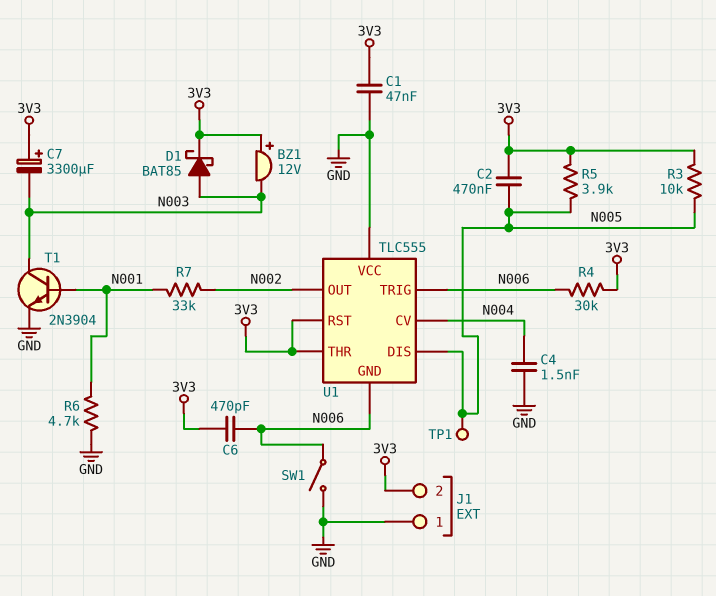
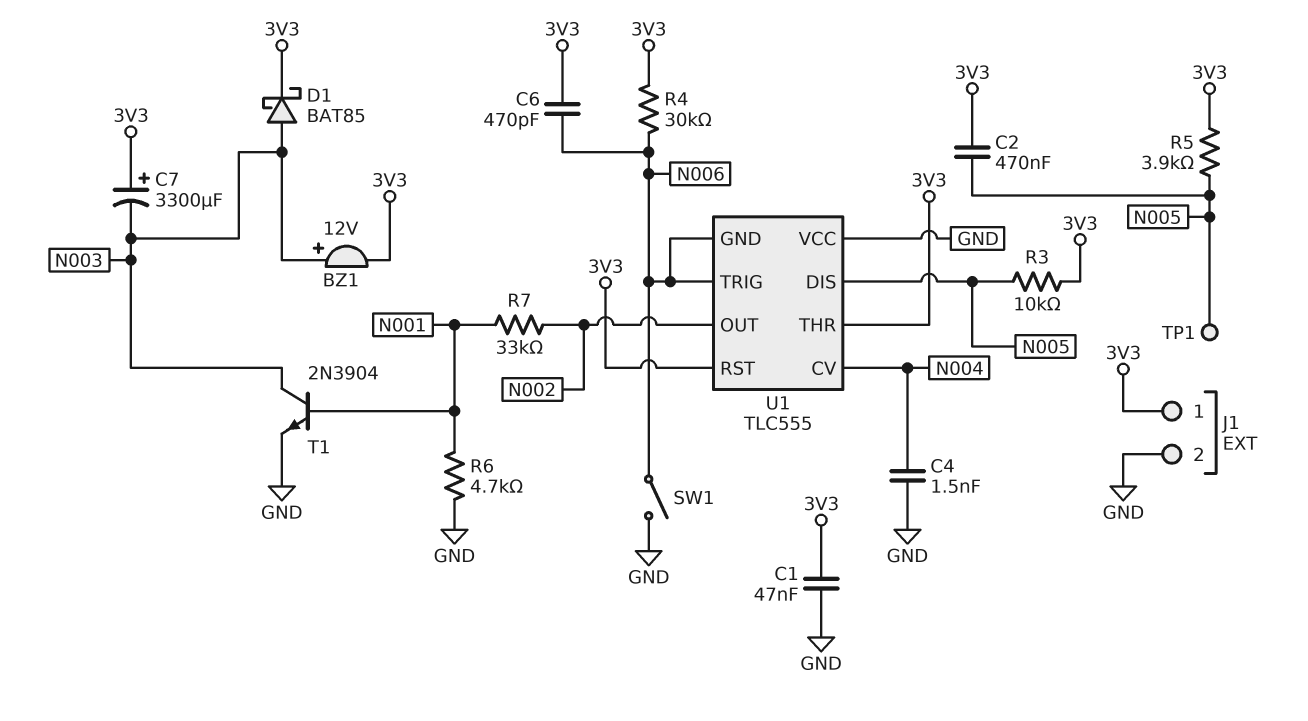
BZ1: buzzer 12V (plus 3V3, minus N003) -> buzzer 12V (plus N003, minus 3V3)
J1 pin 1: GND -> 3V3
J1 pin 2: 3V3 -> GND

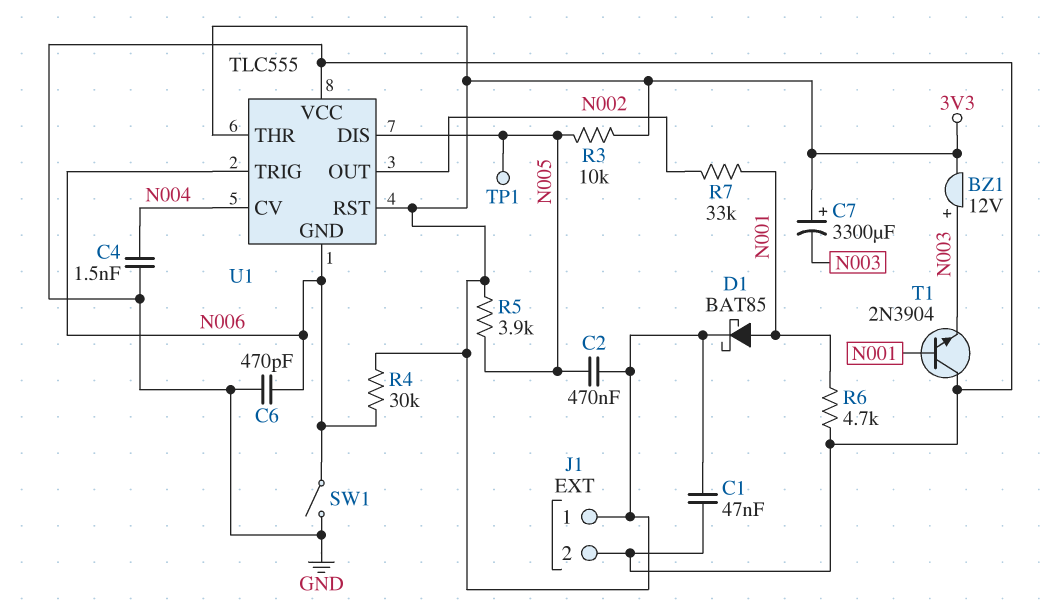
C6: 470pF (3V3, N006) -> 470pF (GND, N006)
D1: schottky BAT85 (A N003, K 3V3) -> schottky BAT85 (A N001, K 3V3)
T1: NPN 2N3904 (B N001, C N003, E GND) -> NPN 2N3904 (B N001, C GND, E N003)

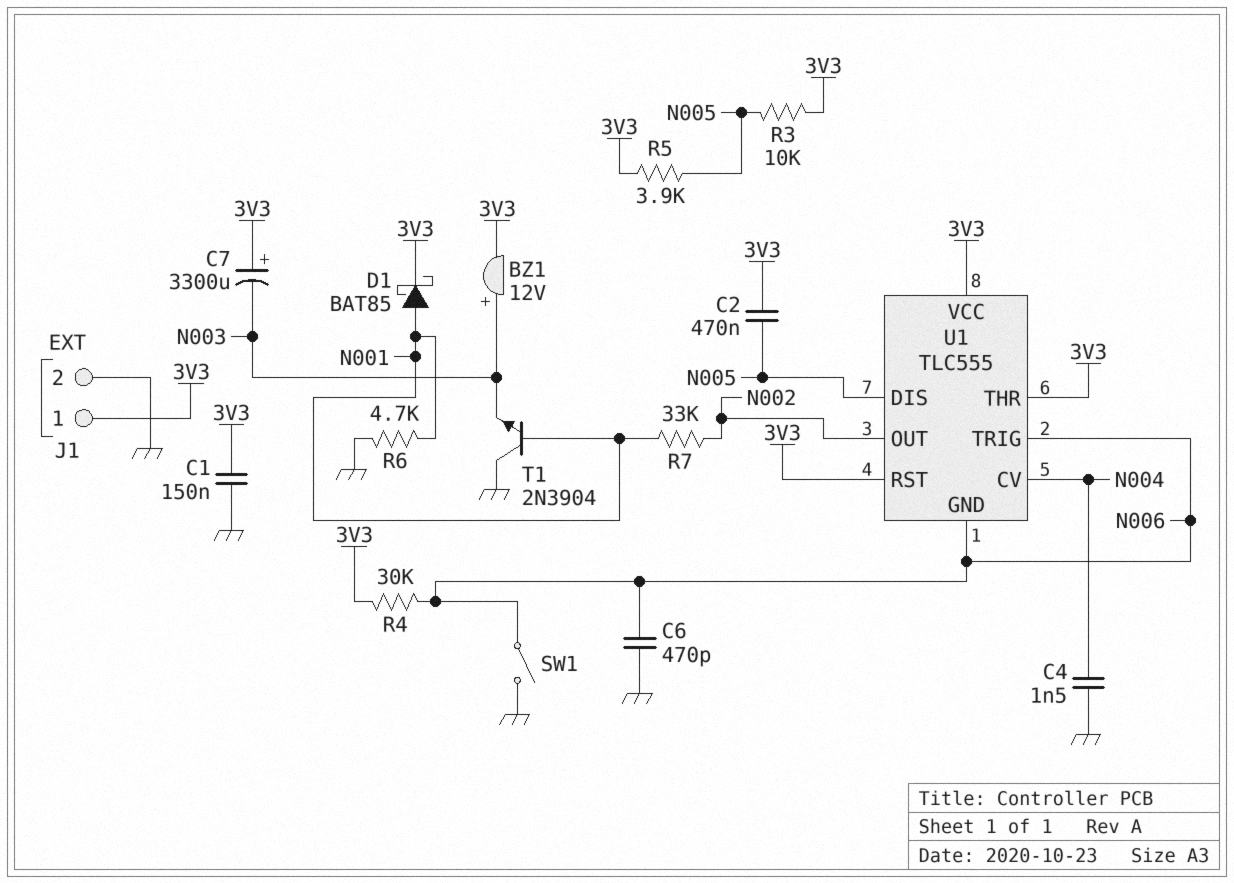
C1: 47nF (3V3, GND) -> 150nF (3V3, GND)
TP1: test point (N005) -> none
U1 pin VCC: GND -> 3V3

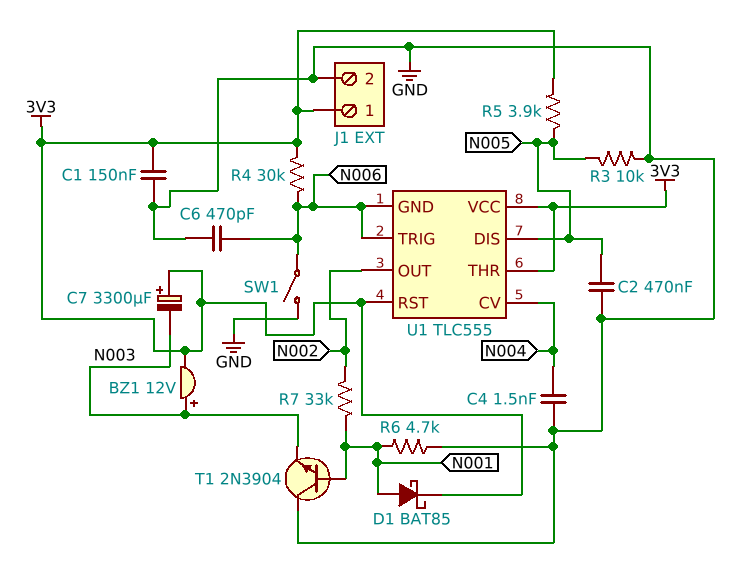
C2: 470nF (3V3, N005) -> 470nF (GND, N005)
R3: 10k (3V3, N005) -> 10k (GND, N005)

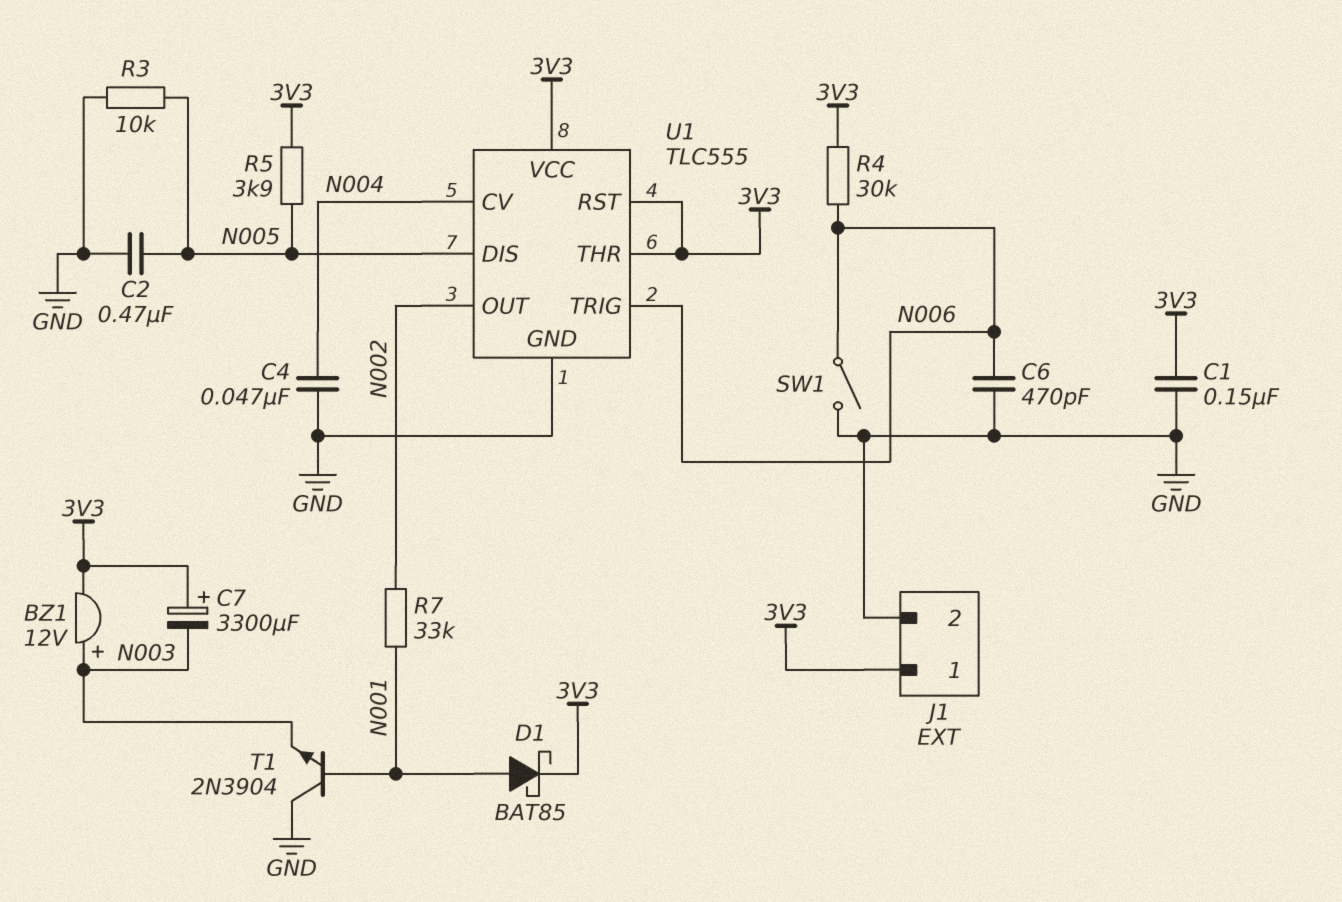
C4: 1.5nF (GND, N004) -> 47nF (GND, N004)
R6: 4.7k (GND, N001) -> none
U1 pin GND: N006 -> GND

